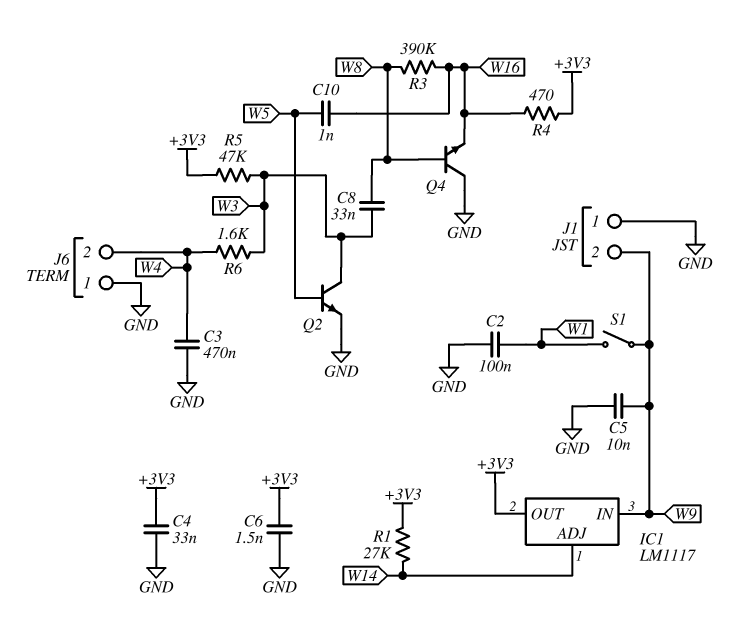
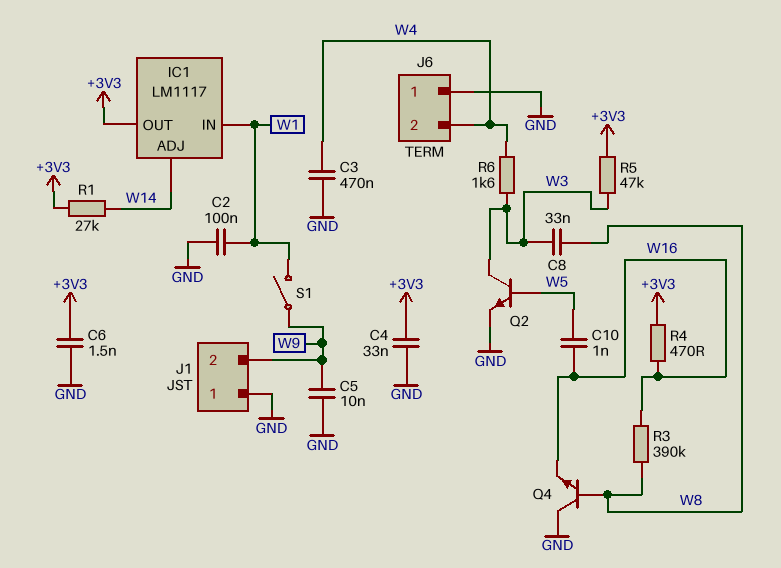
IC1 pin IN: W9 -> W1

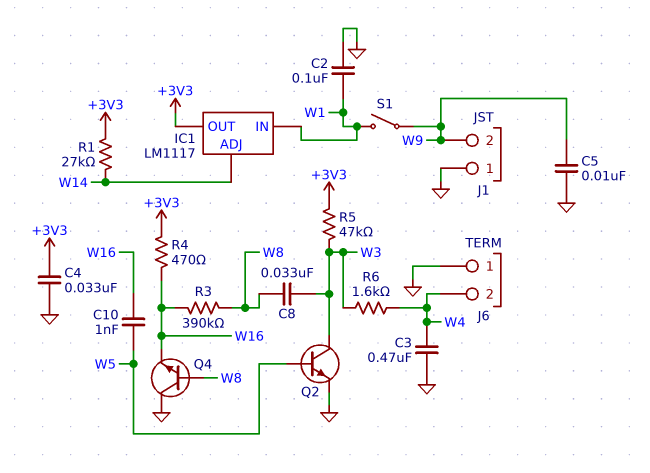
C6: 1.5nF (+3V3, GND) -> none

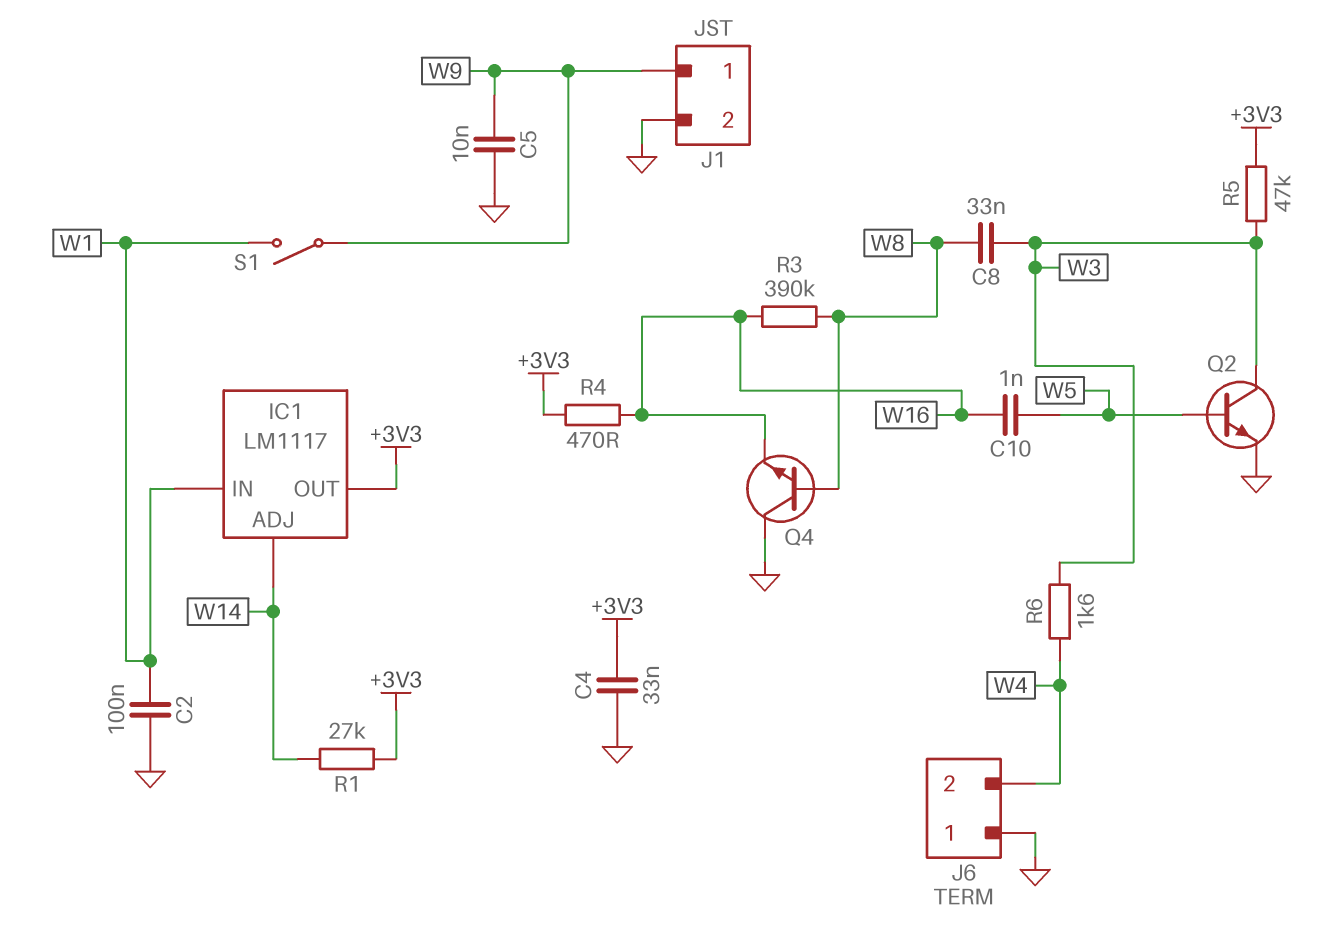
C3: 470nF (GND, W4) -> none
J1 pin 1: GND -> W9
J1 pin 2: W9 -> GND

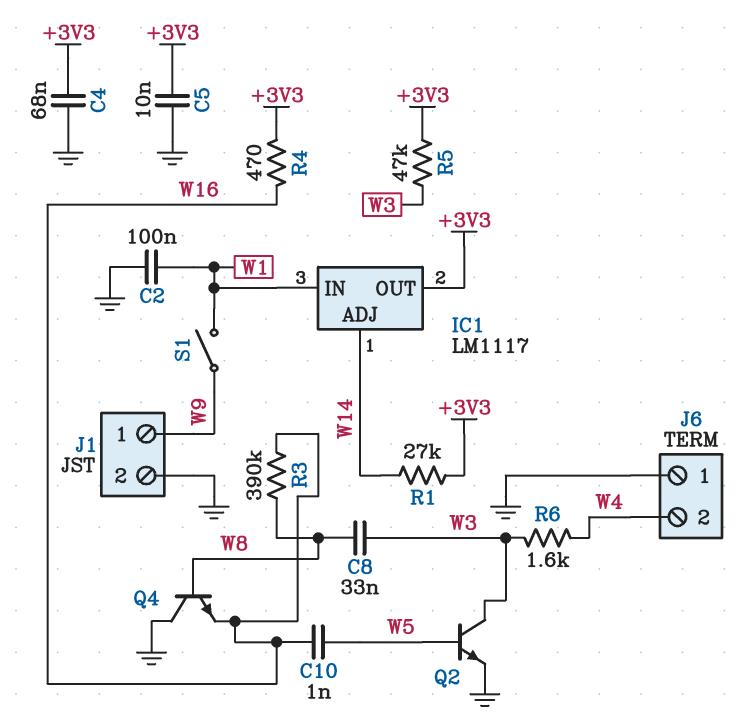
C4: 33nF (+3V3, GND) -> 68nF (+3V3, GND)
C5: 10nF (GND, W9) -> 10nF (+3V3, GND)

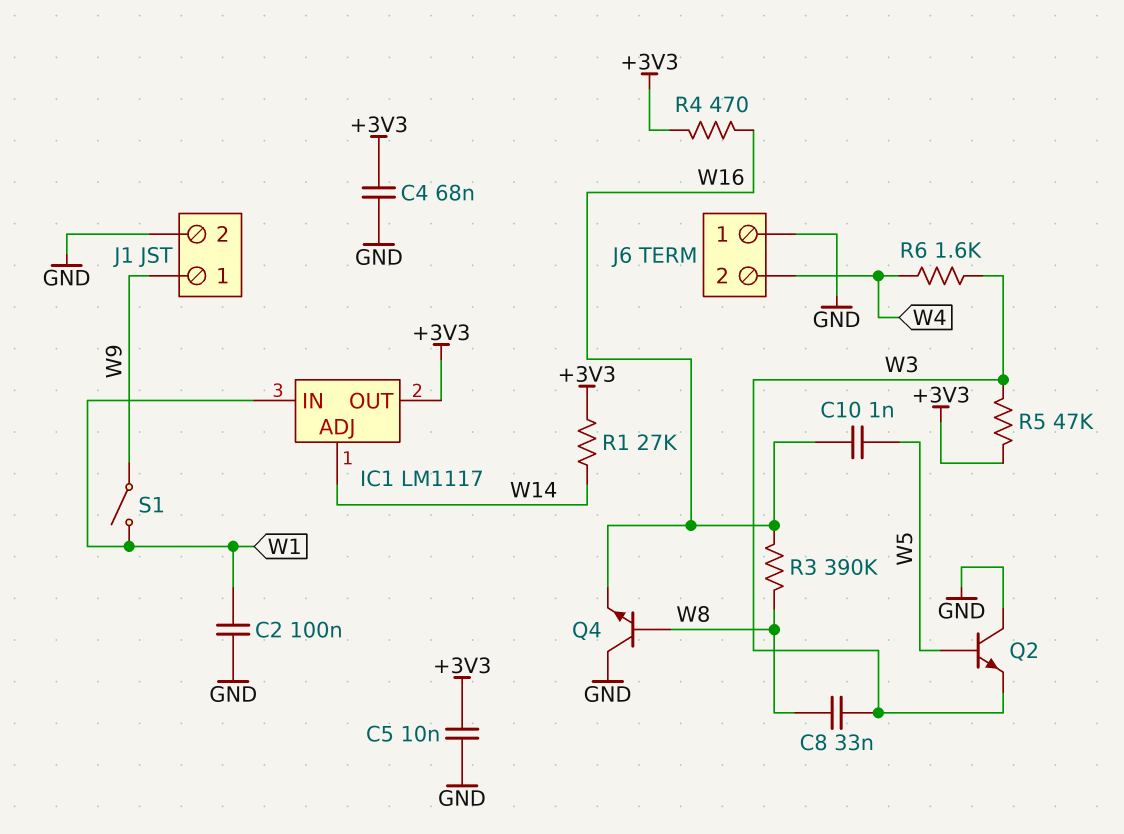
Q2: NPN (B W5, C W3, E GND) -> NPN (B W5, C GND, E W3)

